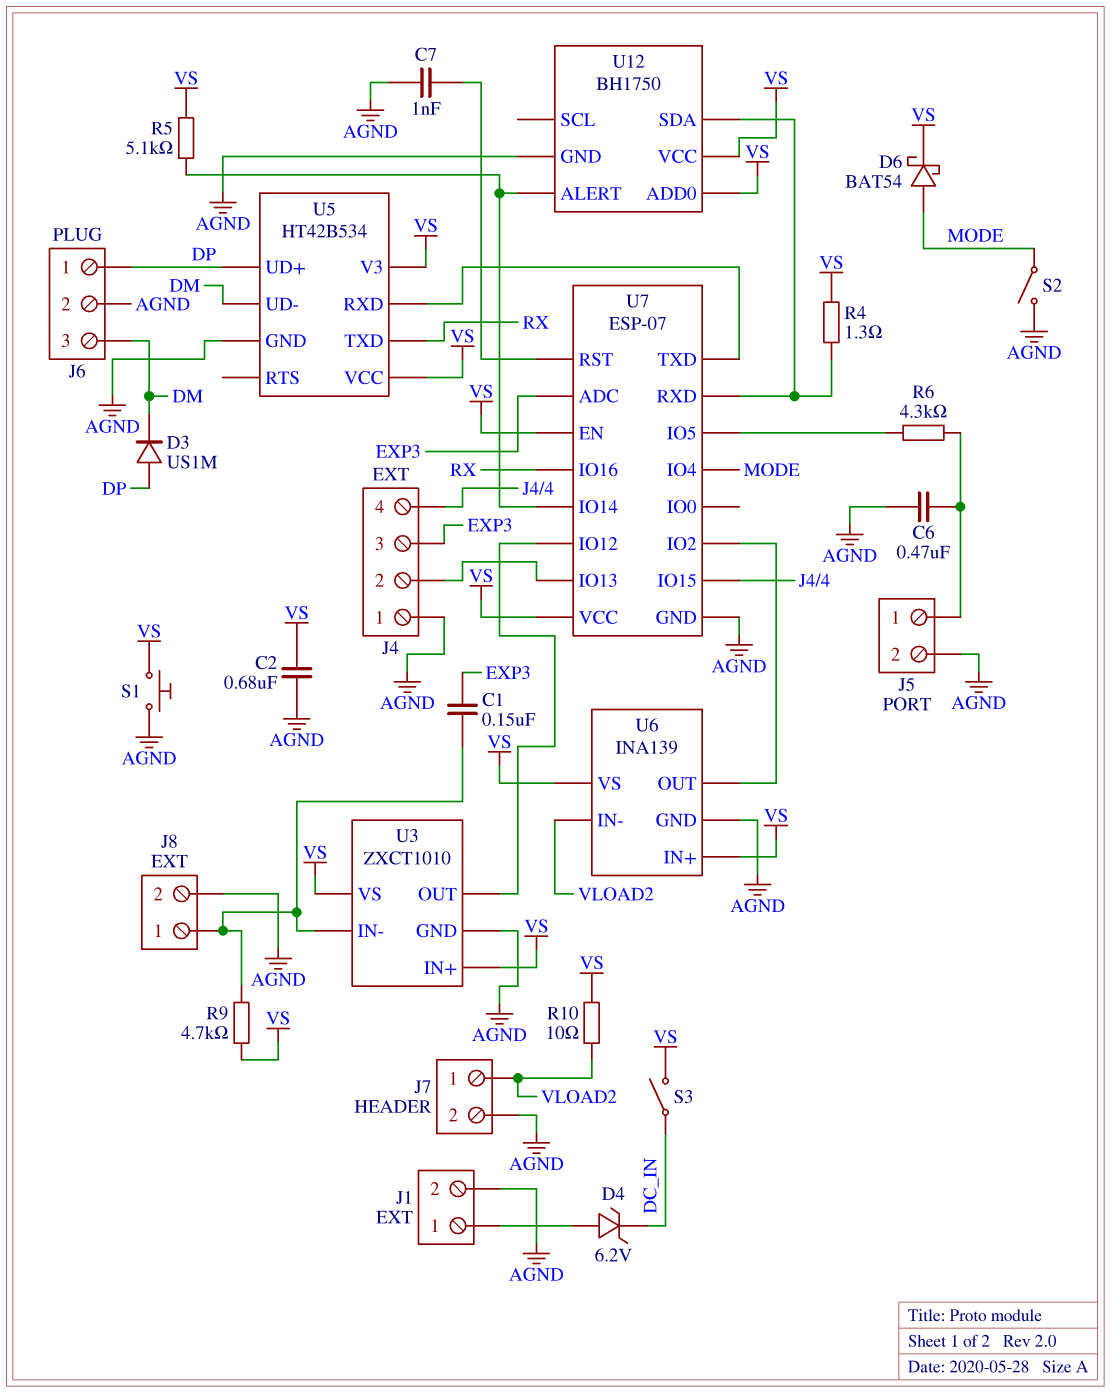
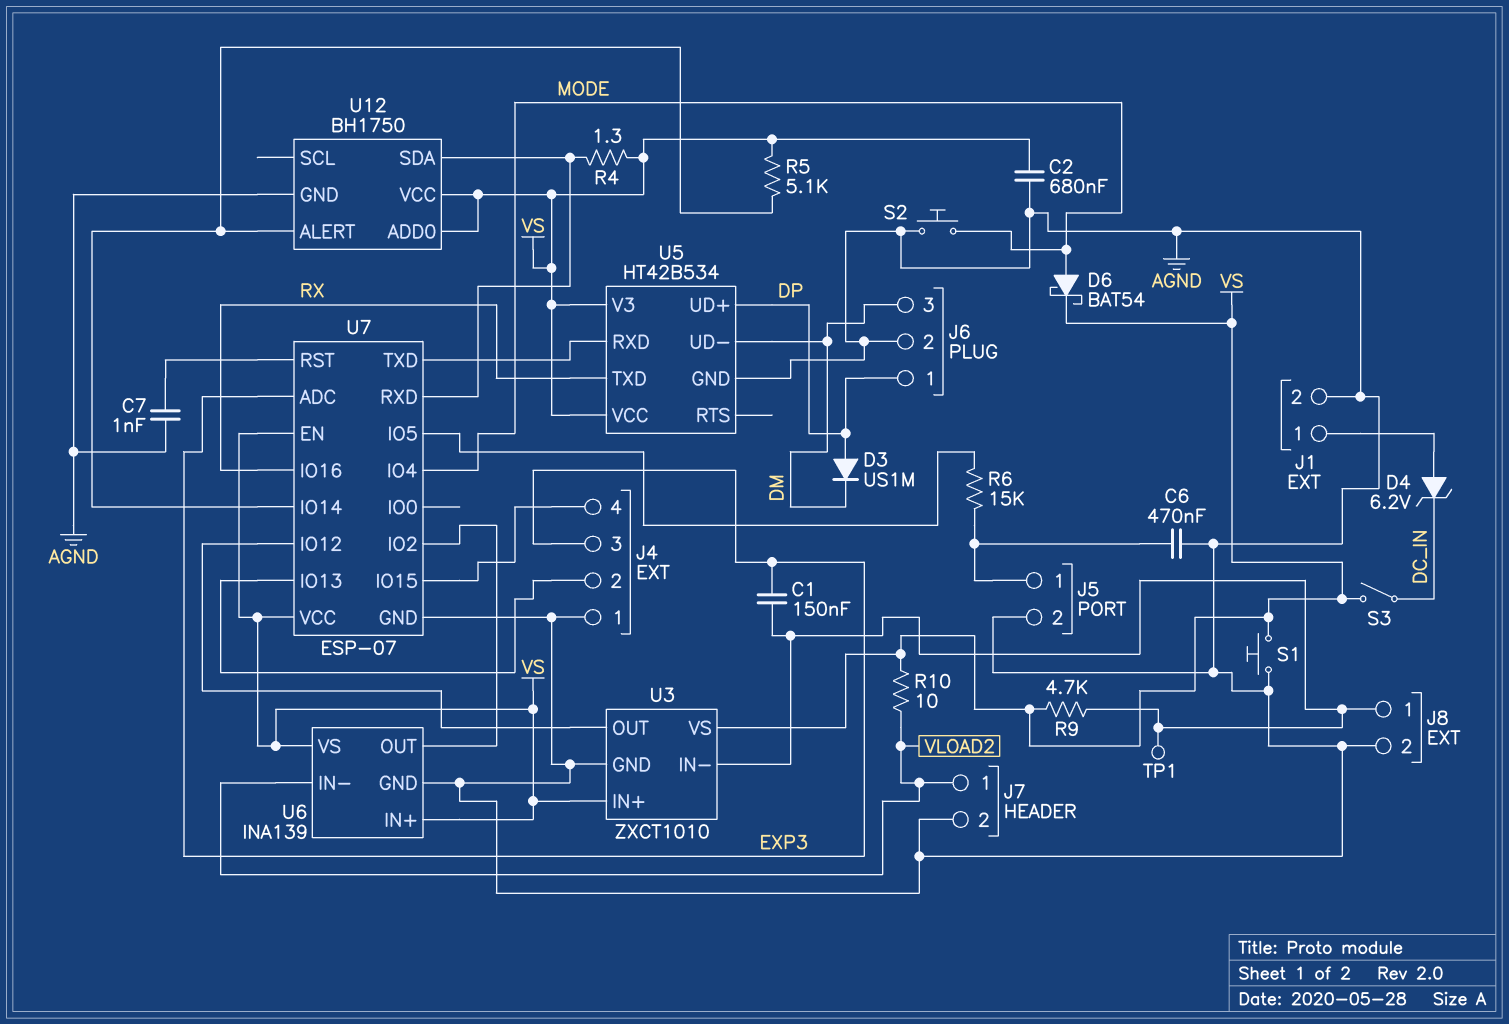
R6: 4.3k (J5/1, U7/IO5) -> 15k (J5/1, U7/IO5)
S2: switch (AGND, MODE) -> button (AGND, MODE)
TP1: none -> test point (J8/1)

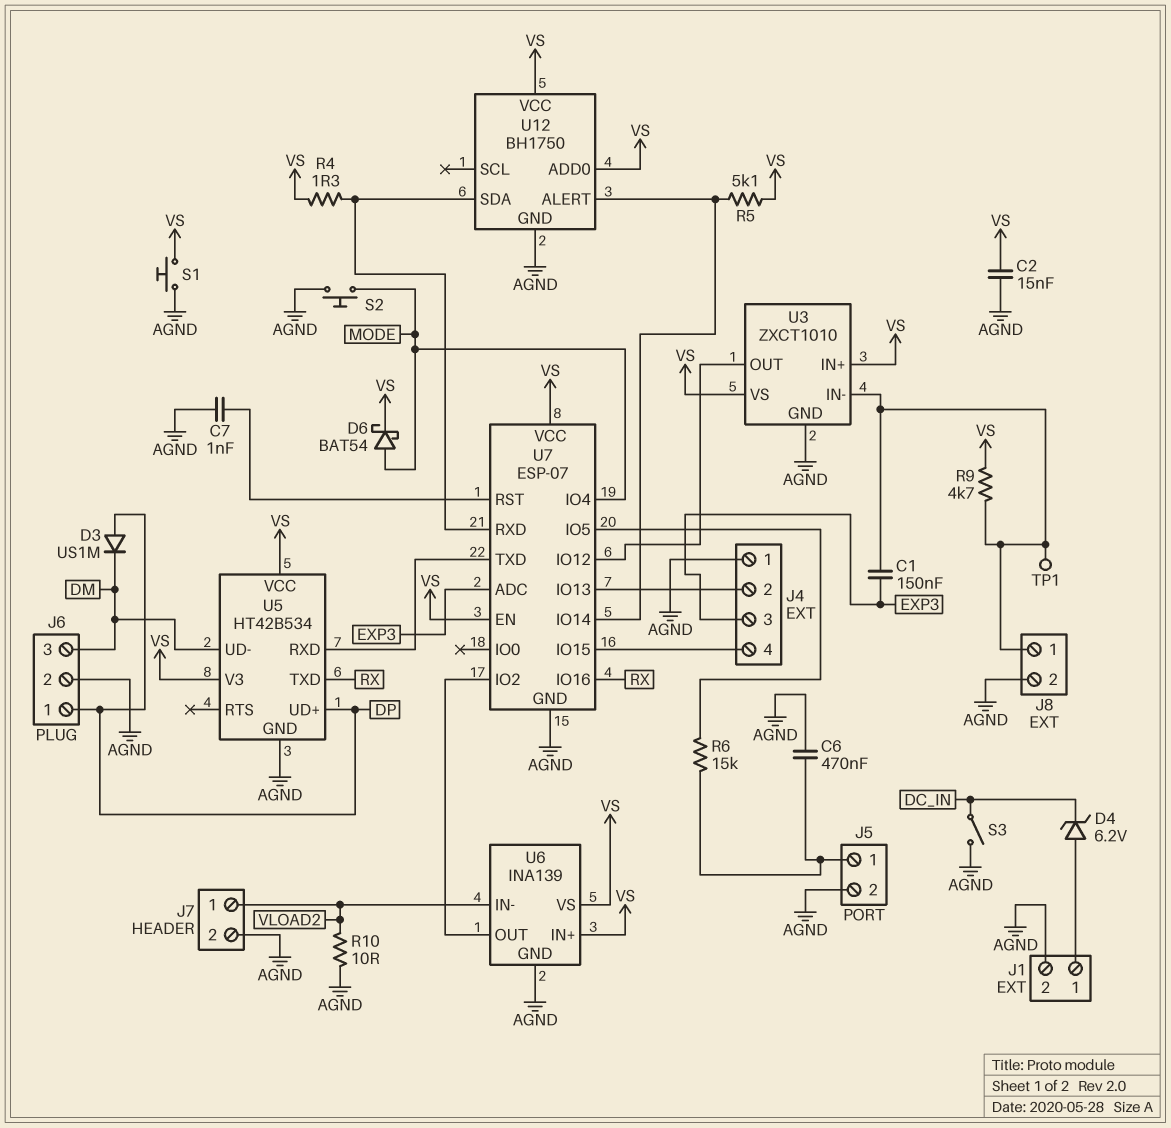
C2: 680nF (AGND, VS) -> 15nF (AGND, VS)
R10: 10 (VLOAD2, VS) -> 10 (AGND, VLOAD2)
S3: switch (DC_IN, VS) -> switch (AGND, DC_IN)

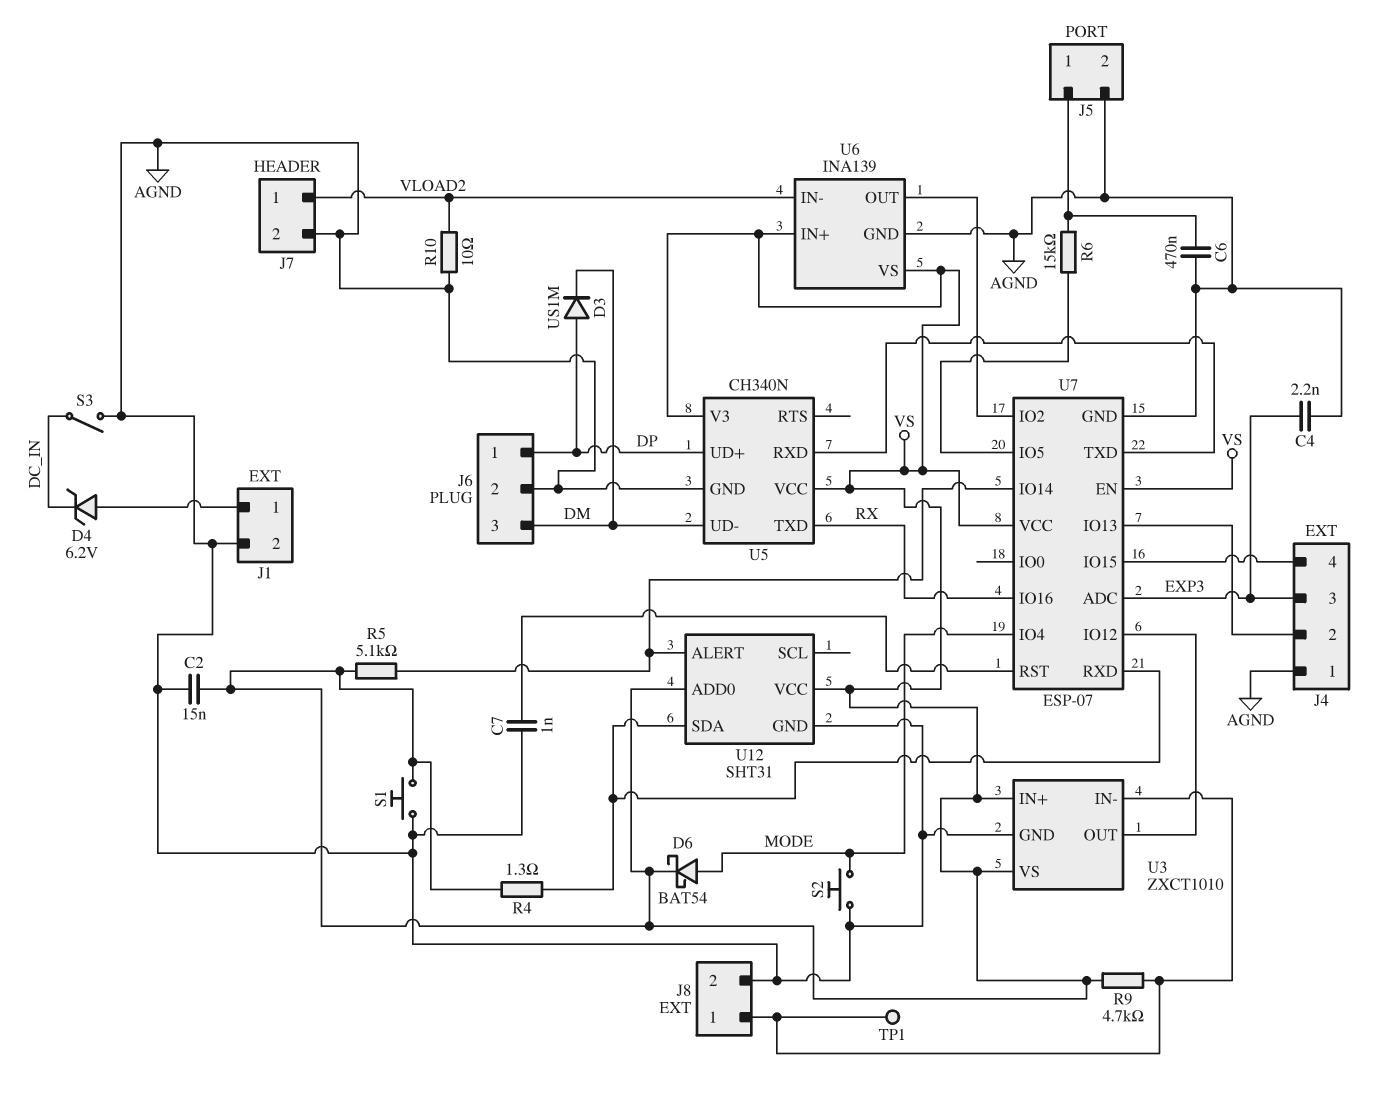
C1: 150nF (EXP3, J8/1) -> none
C4: none -> 2.2nF (AGND, EXP3)
U5: HT42B534 -> CH340N
U12: BH1750 -> SHT31

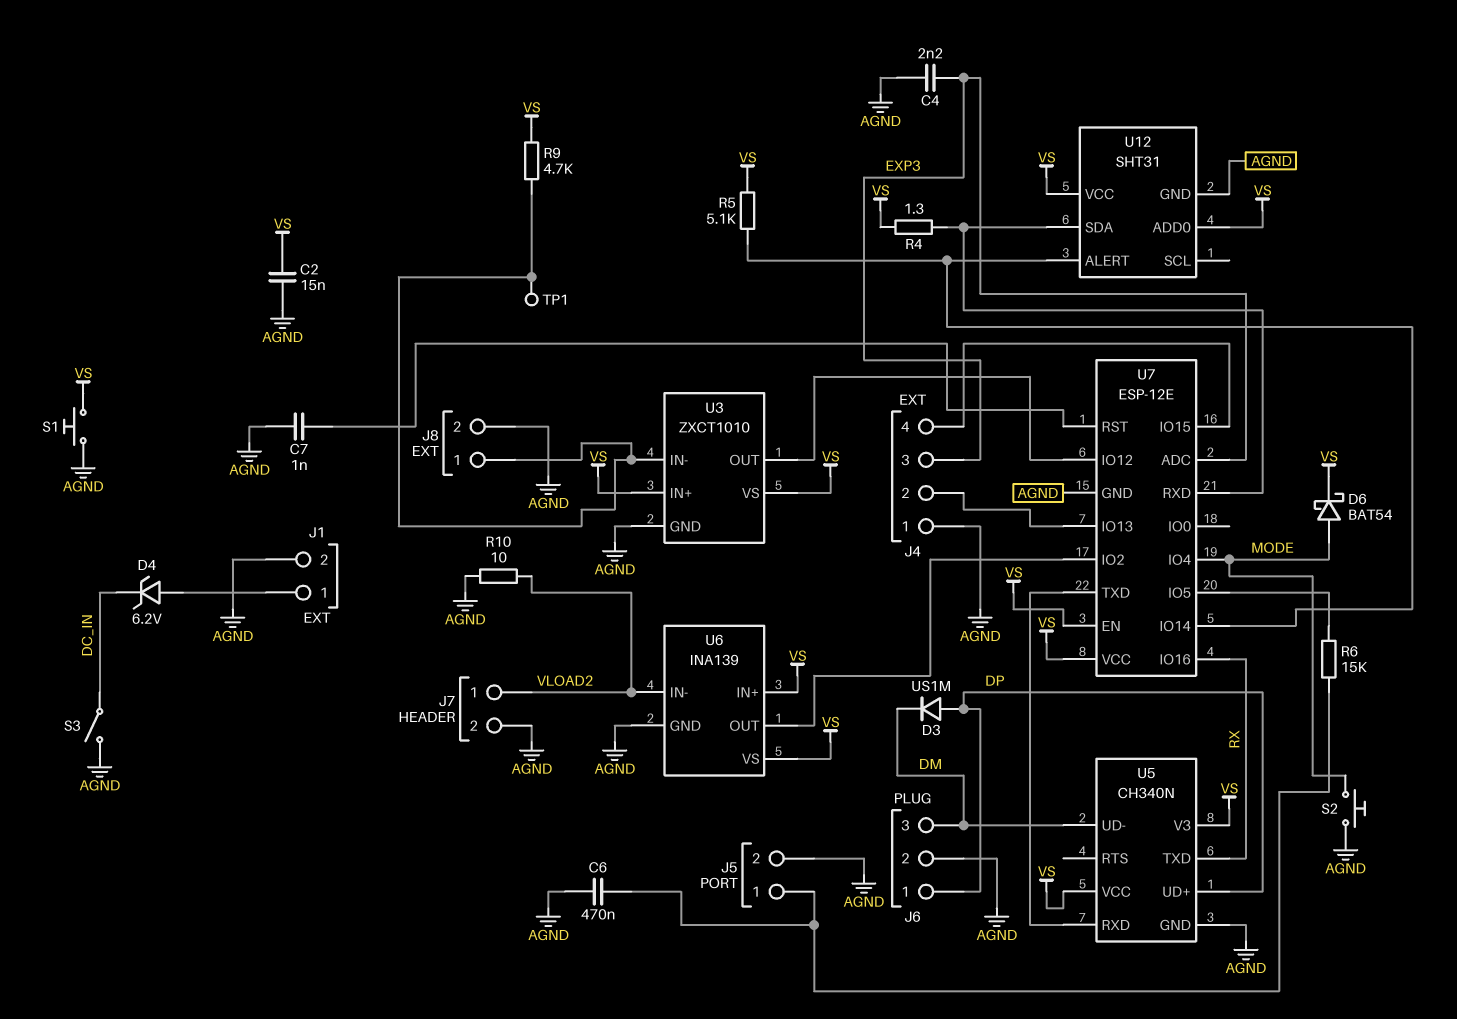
U7: ESP-07 -> ESP-12E

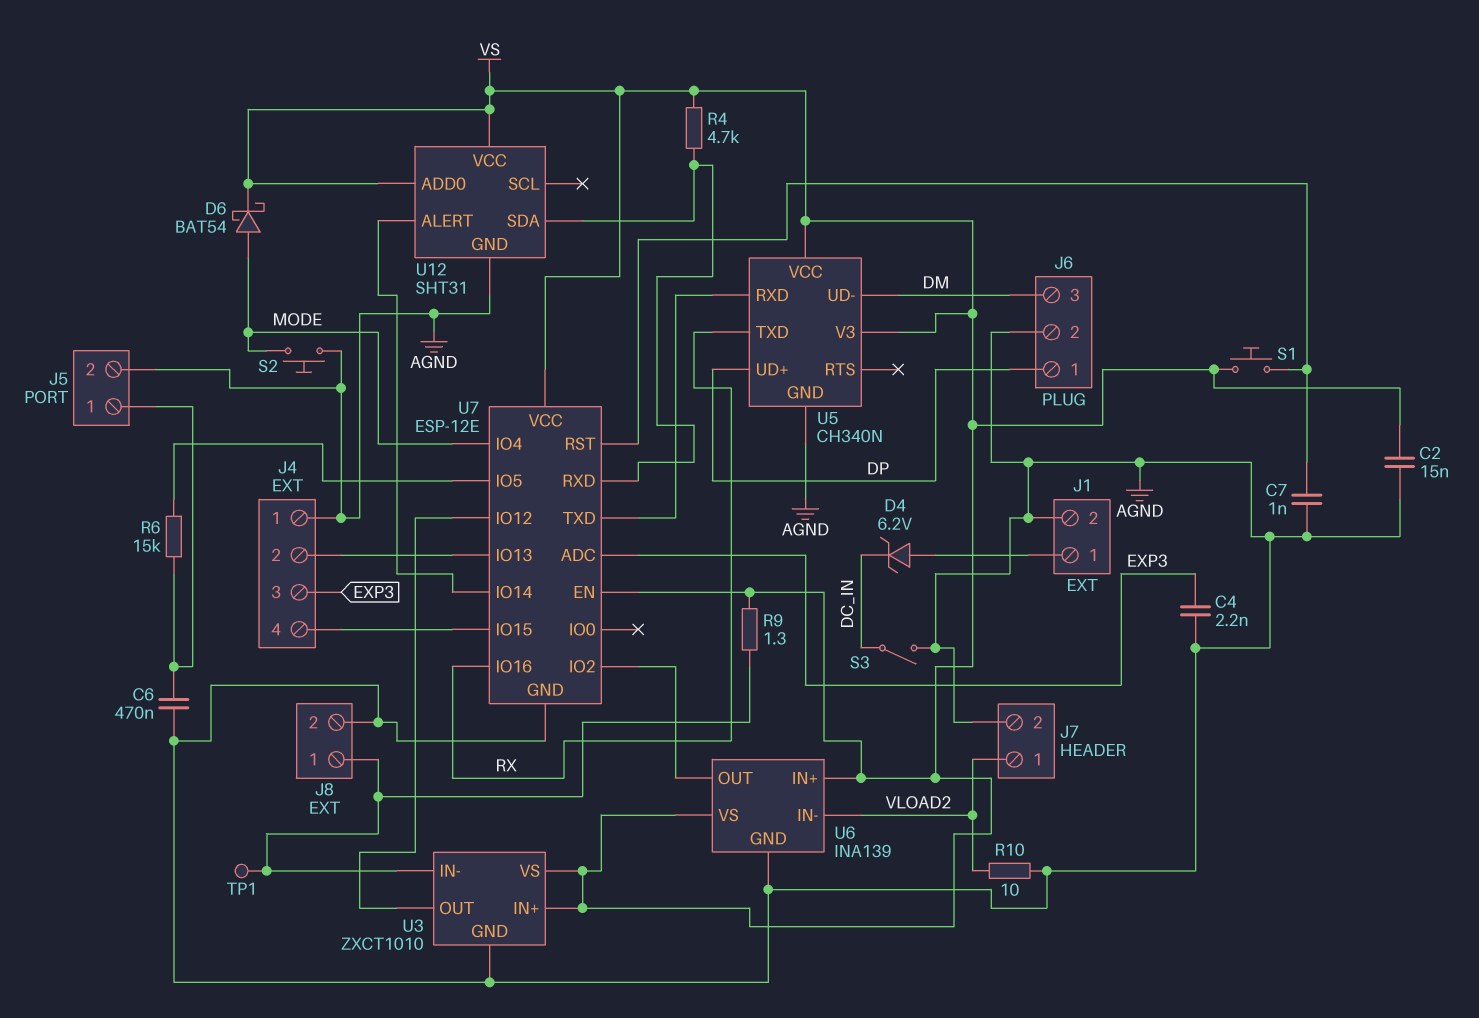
D3: diode US1M (A DP, K DM) -> none
R4: 1.3 (U7/RXD, VS) -> 4.7k (U7/RXD, VS)
R5: 5.1k (U7/IO14, VS) -> none
R9: 4.7k (J8/1, VS) -> 1.3 (J8/1, VS)
S1: button (AGND, VS) -> button (U7/RST, VS)

